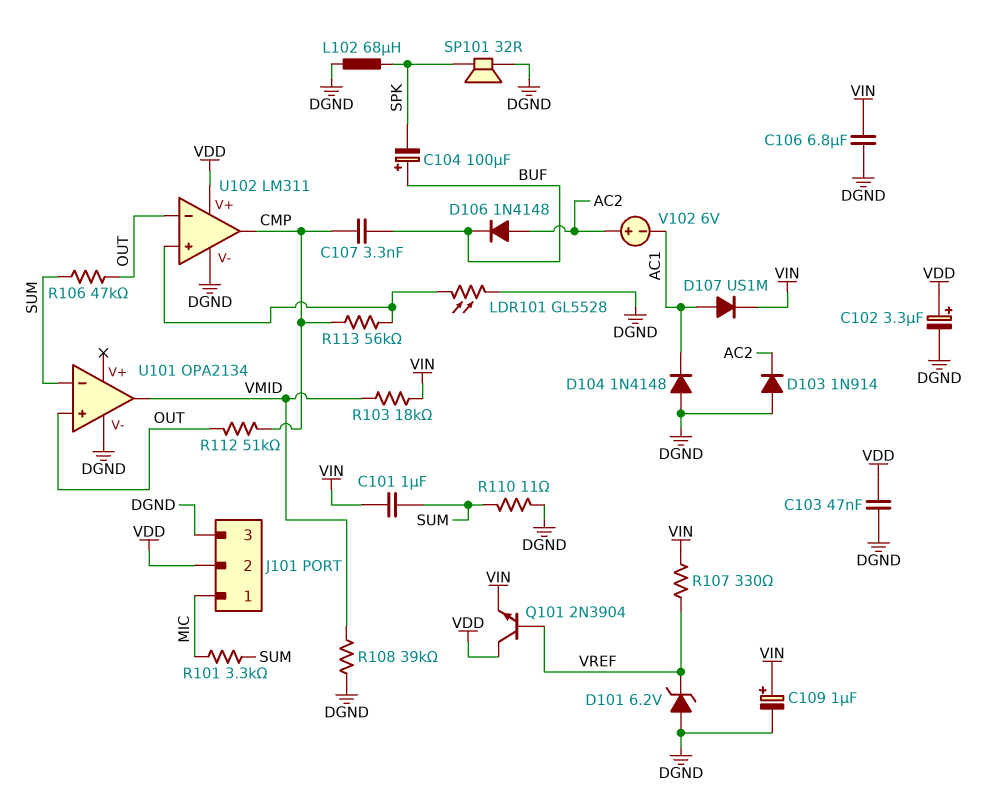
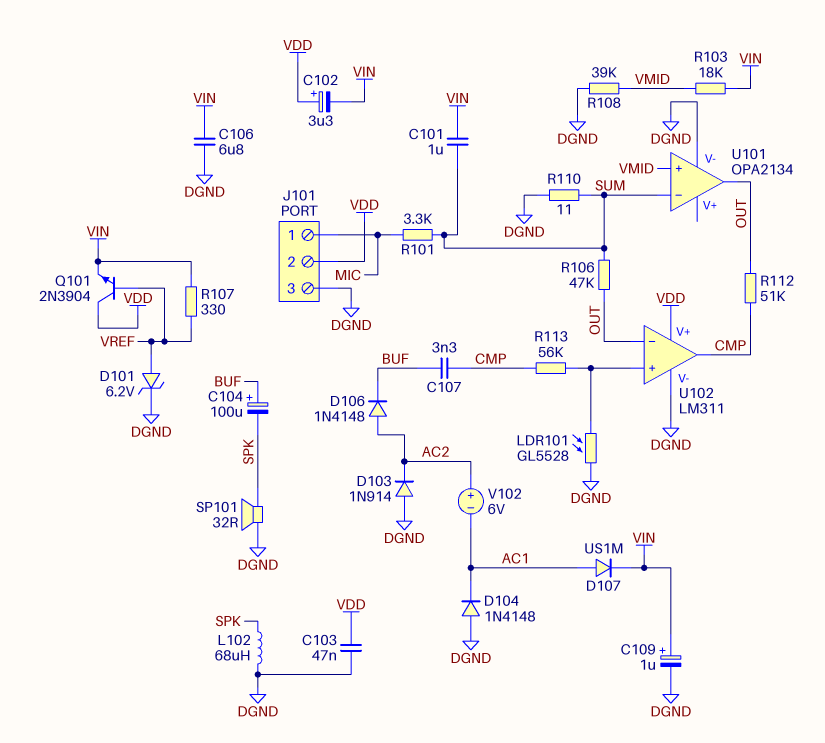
C102: 3.3uF (plus VDD, minus DGND) -> 3.3uF (plus VDD, minus VIN)
D101: zener 6.2V (A DGND, K VREF) -> zener 6.2V (A VREF, K DGND)
U101 pin in+: OUT -> VMID
U101 pin out: VMID -> OUT

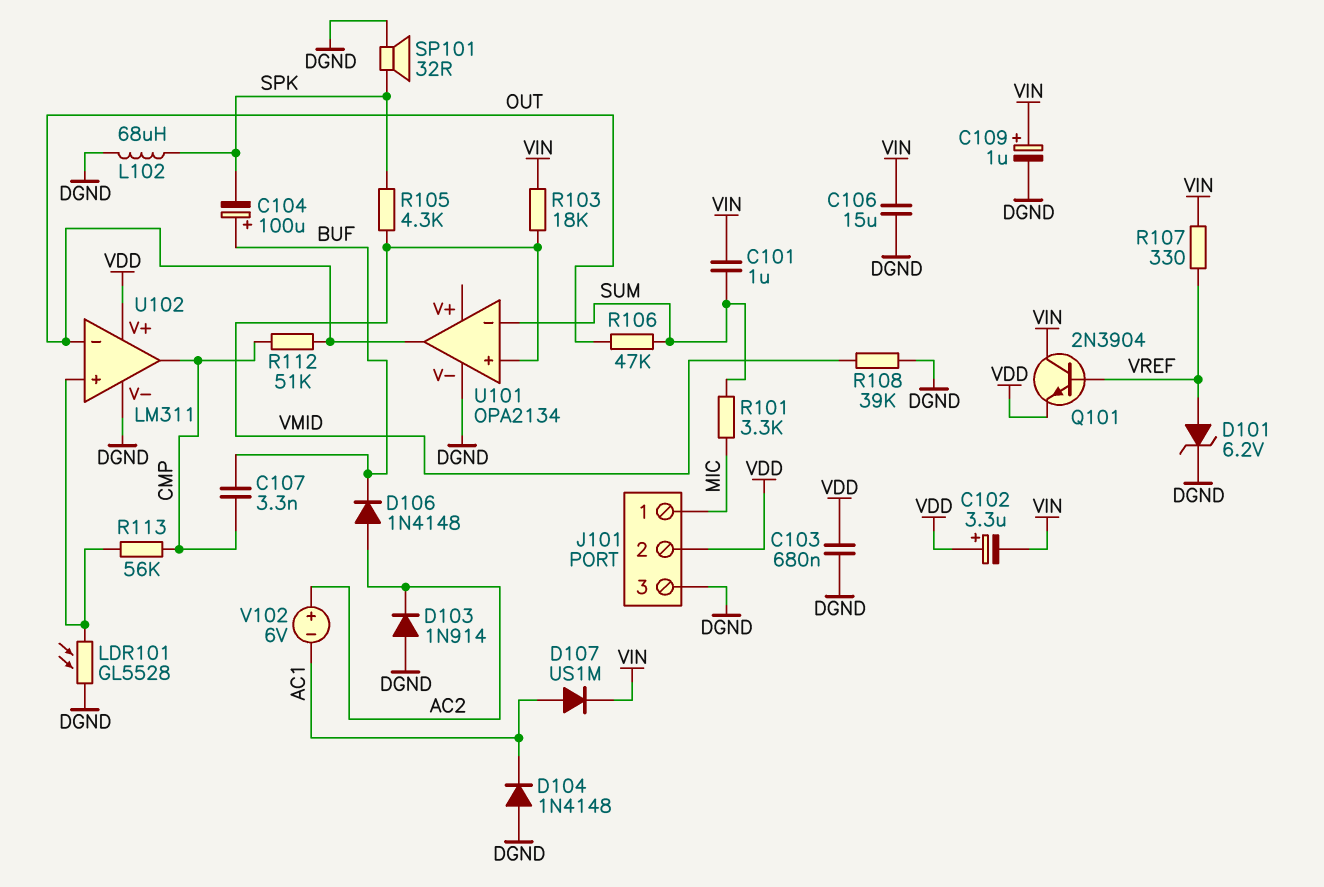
C103: 47nF (DGND, VDD) -> 680nF (DGND, VDD)
C106: 6.8uF (DGND, VIN) -> 15uF (DGND, VIN)
Q101: NPN 2N3904 (B VREF, C VDD, E VIN) -> NPN 2N3904 (B VREF, C VIN, E VDD)
R105: none -> 4.3k (SPK, VMID)
R110: 11 (DGND, SUM) -> none

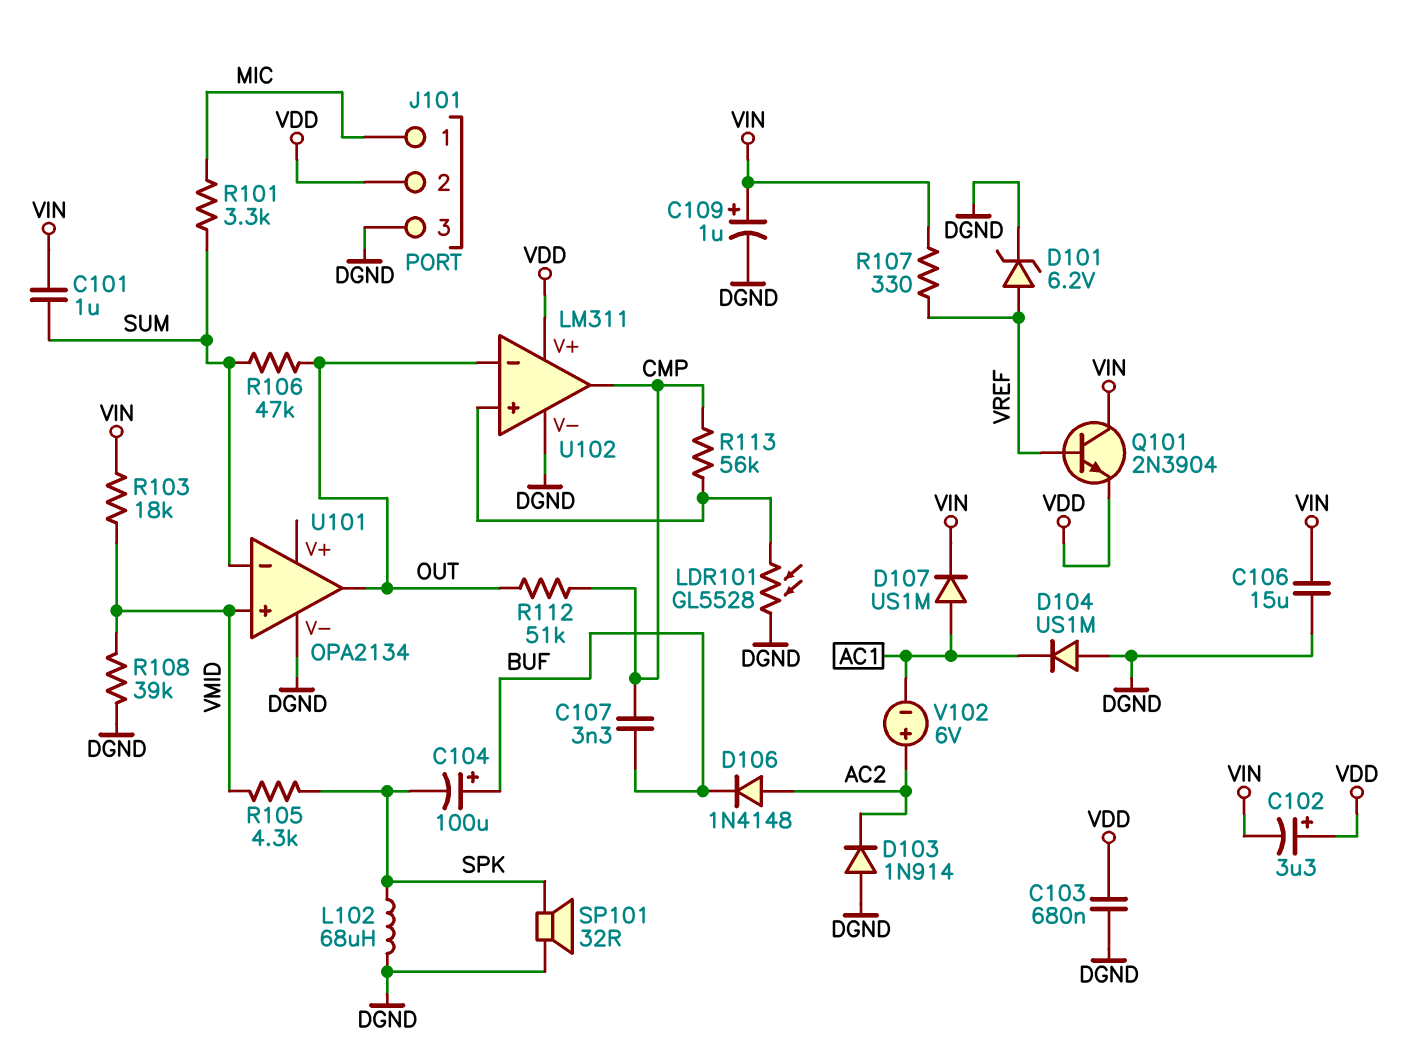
D104: diode 1N4148 (A DGND, K AC1) -> diode US1M (A DGND, K AC1)

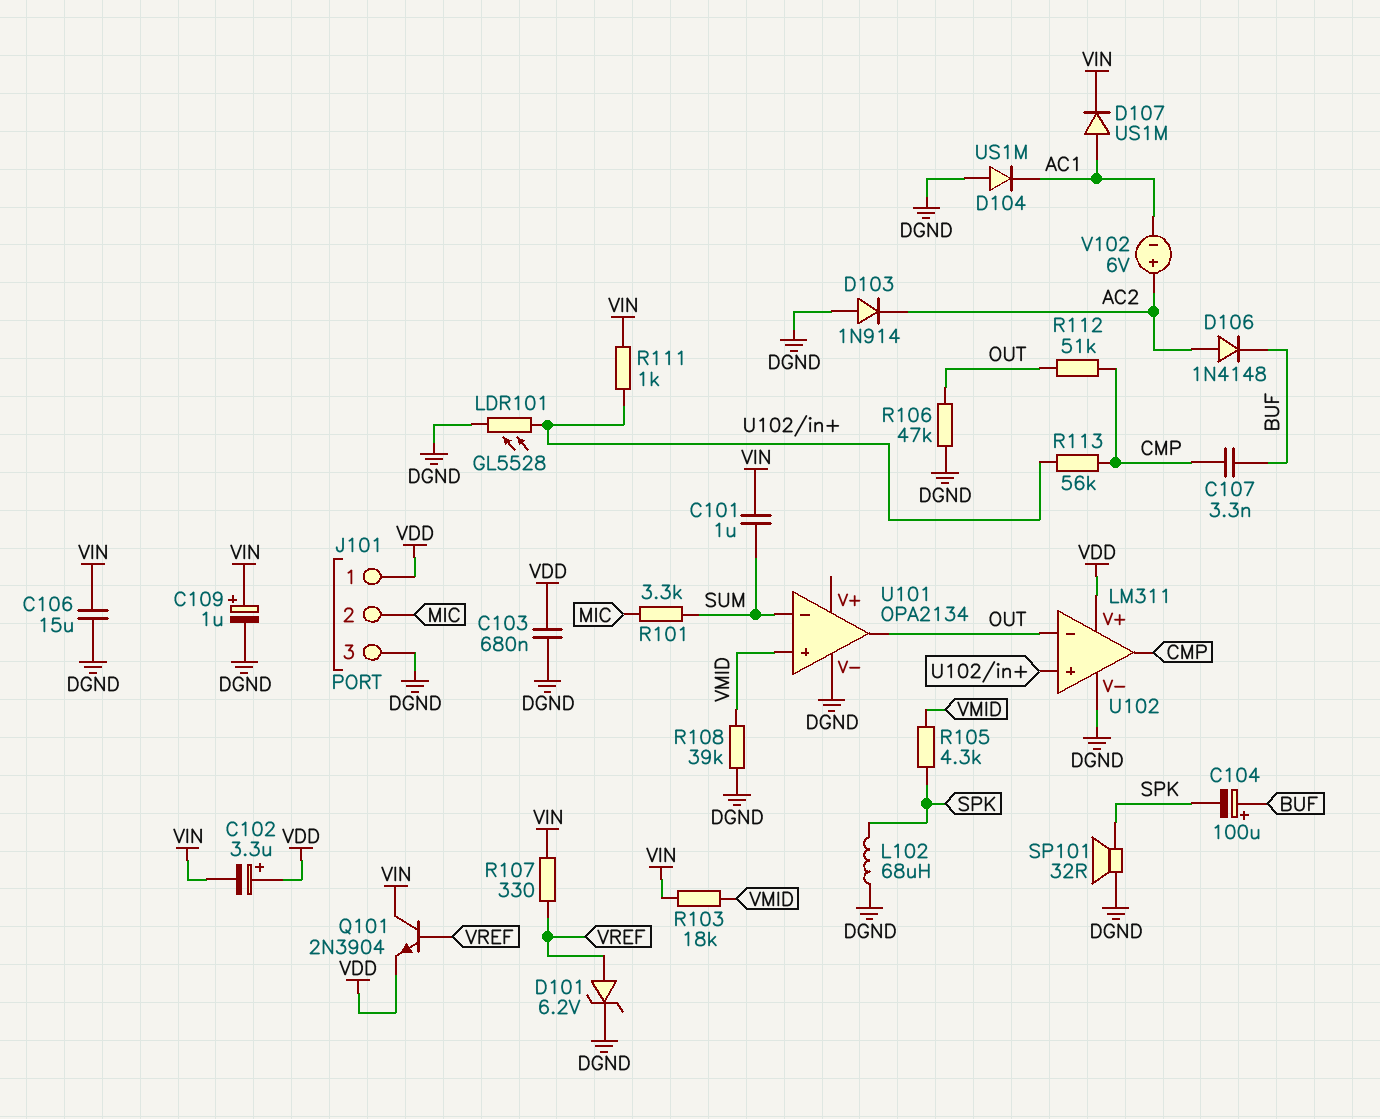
J101 pin 1: MIC -> VDD
J101 pin 2: VDD -> MIC
R106: 47k (OUT, SUM) -> 47k (DGND, OUT)
R111: none -> 1k (U102/in+, VIN)

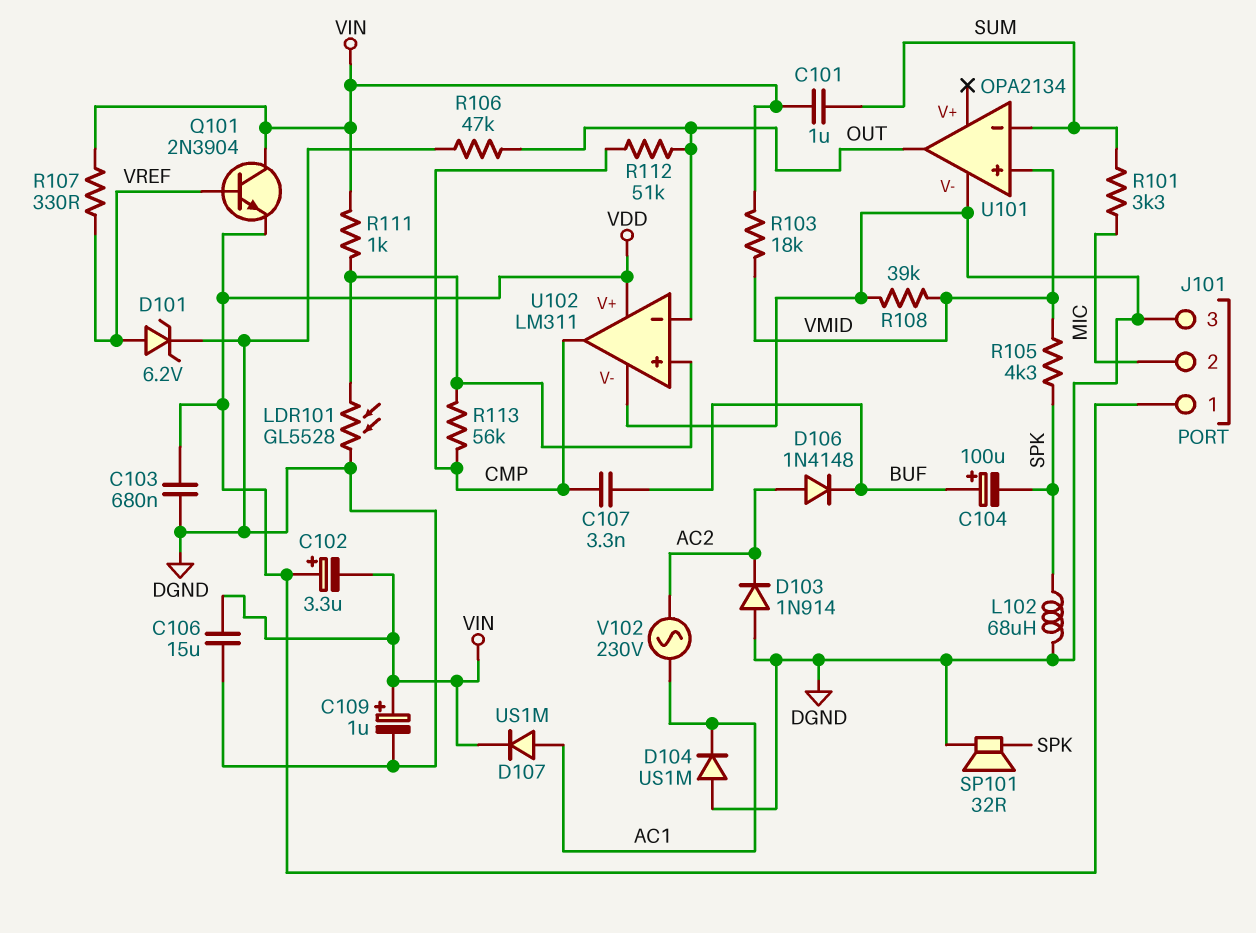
V102: 6V (plus AC2, minus AC1) -> AC 230V (AC1, AC2)

